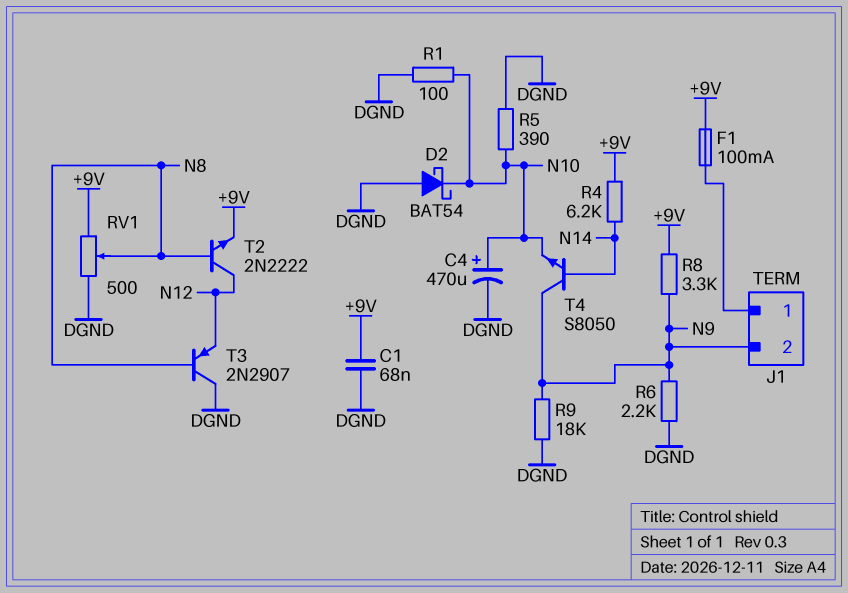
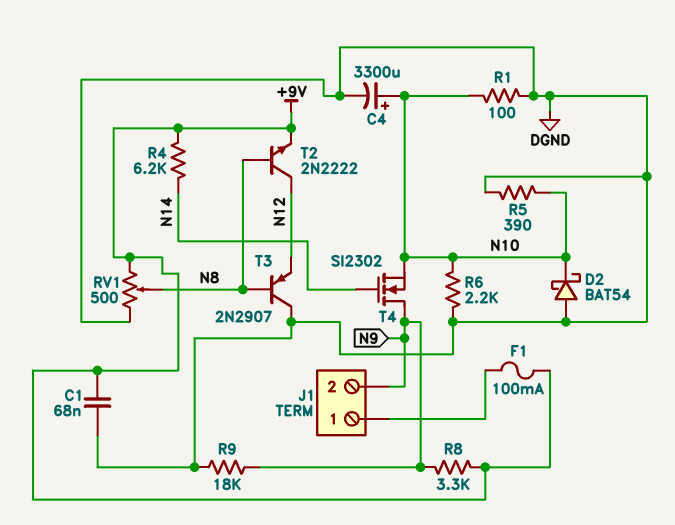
C4: 470uF (plus N10, minus DGND) -> 3300uF (plus N10, minus DGND)
R6: 2.2k (DGND, N9) -> 2.2k (DGND, N10)
T4: NPN S8050 (B N14, C N9, E N10) -> NMOS SI2302 (G N14, D N9, S N10)

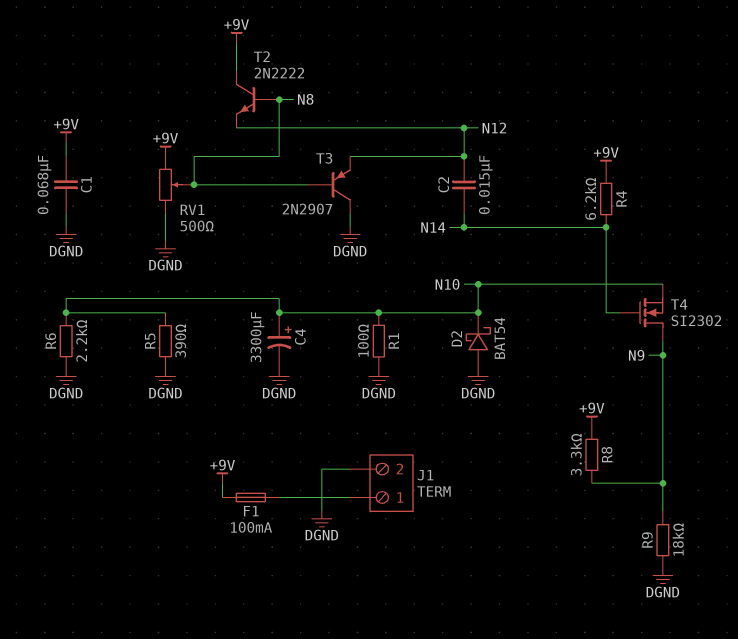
C2: none -> 15nF (N12, N14)
J1 pin 2: N9 -> DGND
T2: NPN 2N2222 (B N8, C N12, E +9V) -> NPN 2N2222 (B N8, C +9V, E N12)

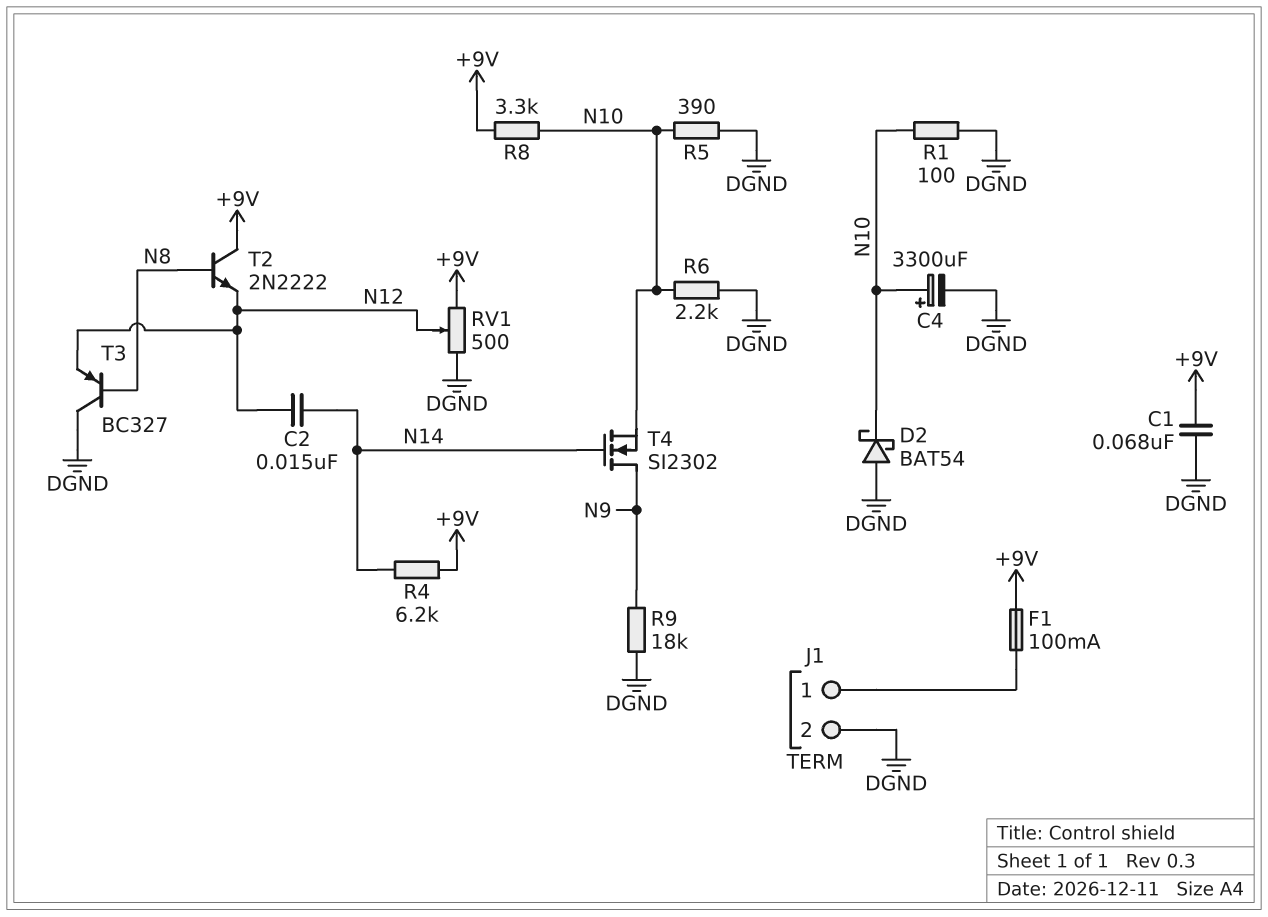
R8: 3.3k (+9V, N9) -> 3.3k (+9V, N10)
RV1: 500 (+9V, DGND, wiper N8) -> 500 (+9V, DGND, wiper N12)
T3: PNP 2N2907 (B N8, C DGND, E N12) -> PNP BC327 (B N8, C DGND, E N12)

